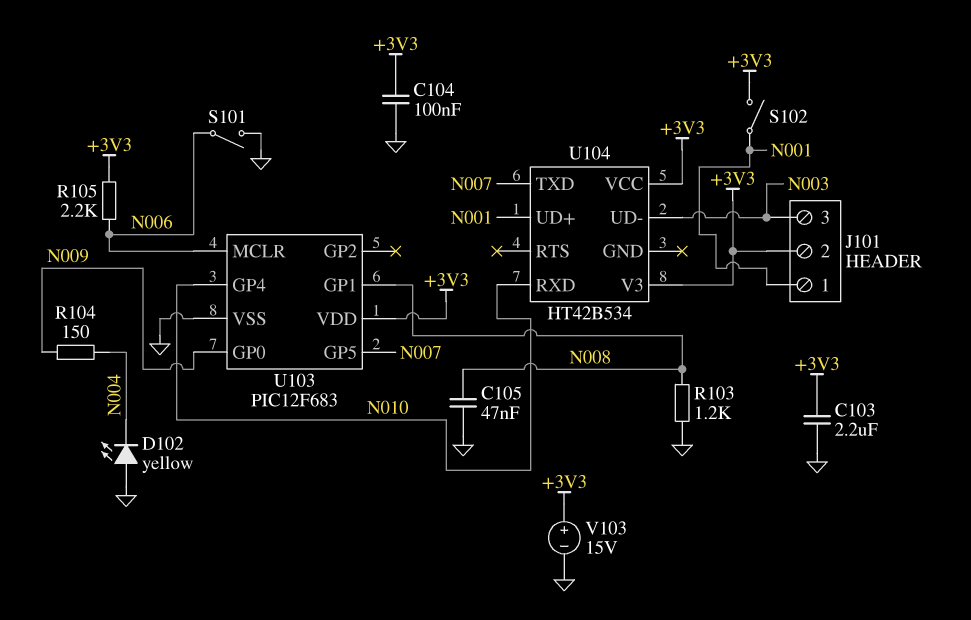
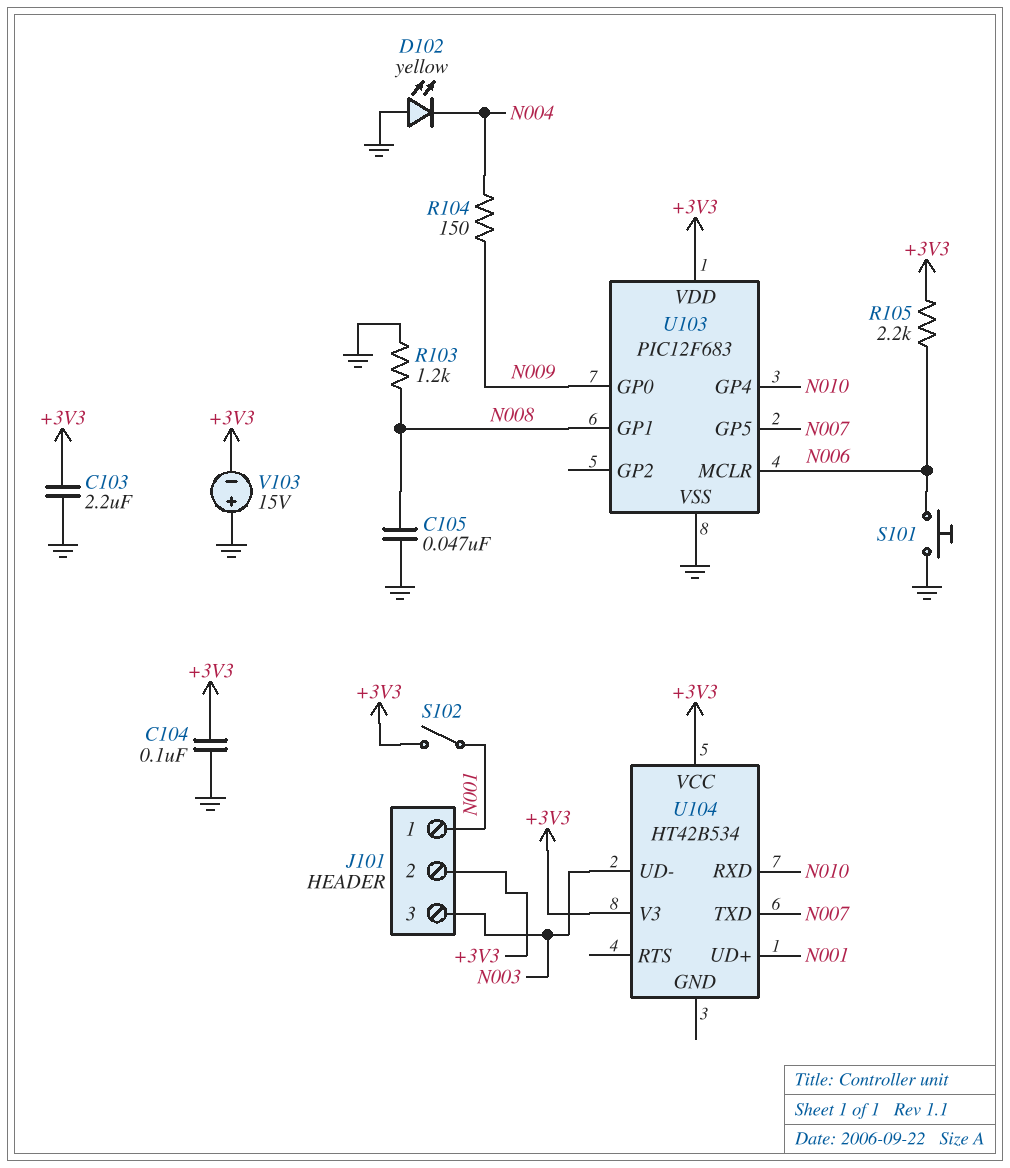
S101: switch (GND, N006) -> button (GND, N006)
V103: 15V (plus +3V3, minus GND) -> 15V (plus GND, minus +3V3)

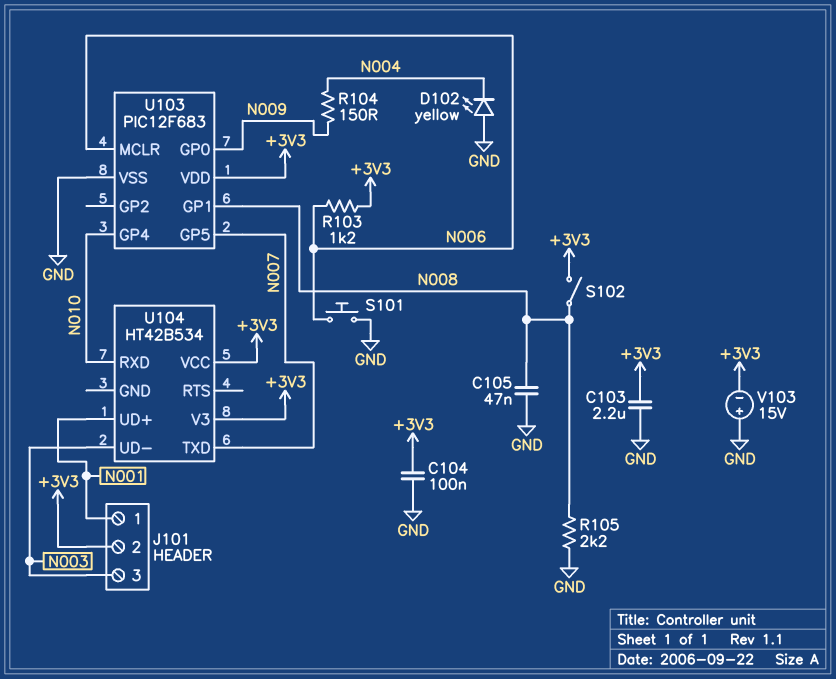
R103: 1.2k (GND, N008) -> 1.2k (+3V3, N006)
R105: 2.2k (+3V3, N006) -> 2.2k (GND, N008)
S102: switch (+3V3, N001) -> switch (+3V3, N008)

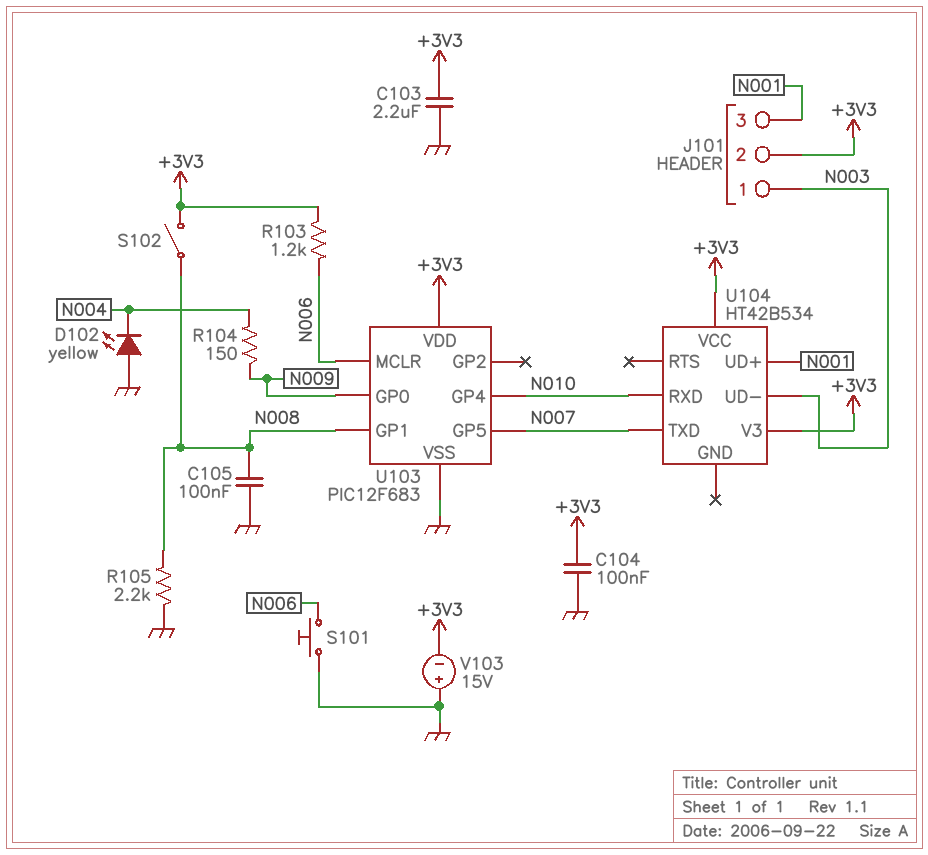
C105: 47nF (GND, N008) -> 100nF (GND, N008)
J101 pin 1: N001 -> N003
J101 pin 3: N003 -> N001

